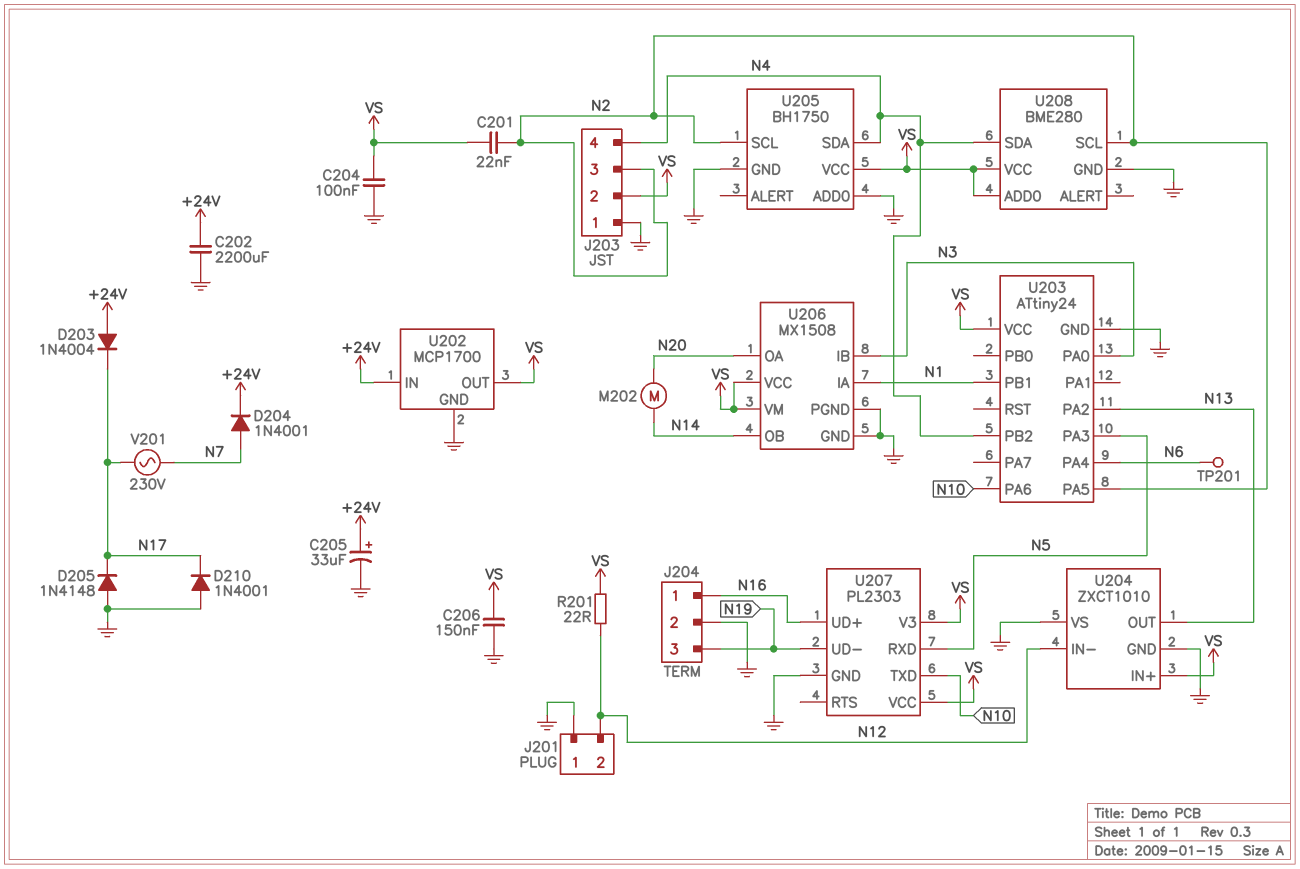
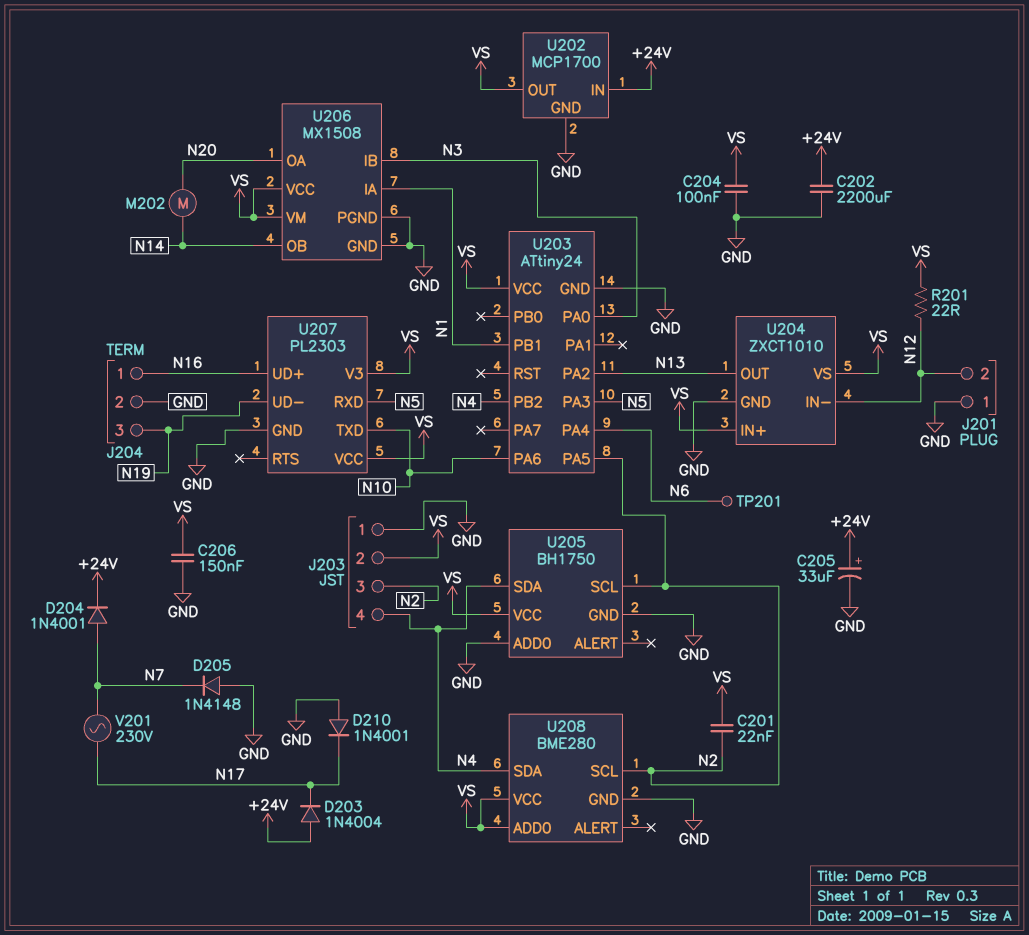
D205: diode 1N4148 (A GND, K N17) -> diode 1N4148 (A GND, K N7)
U204 pin VS: GND -> VS

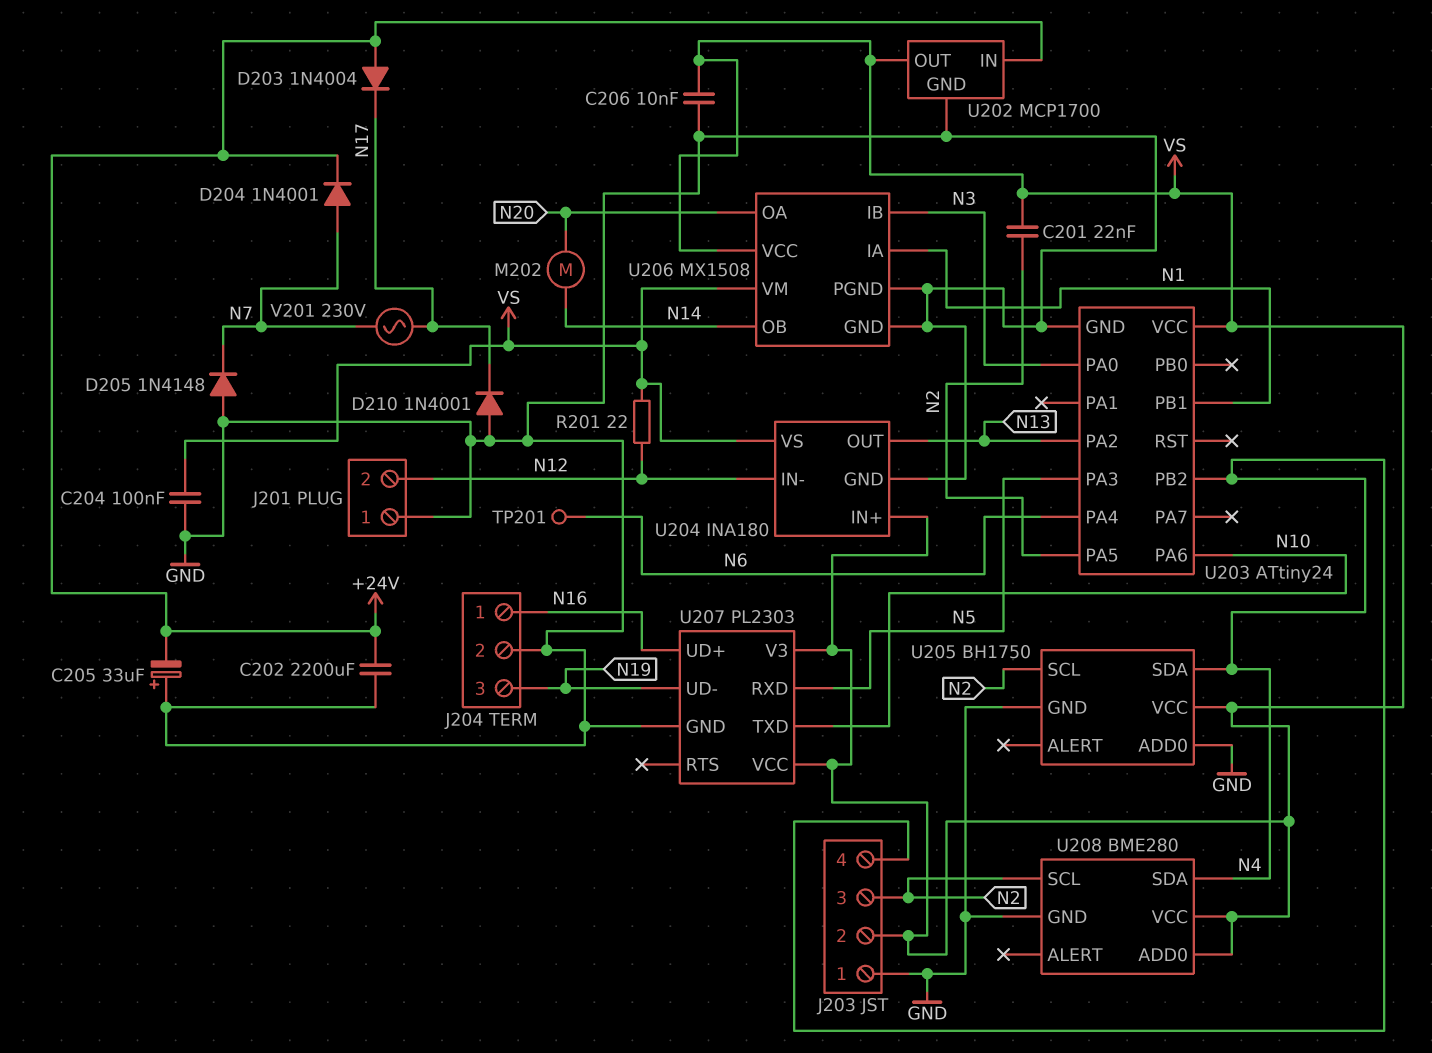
C205: 33uF (plus +24V, minus GND) -> 33uF (plus GND, minus +24V)
C206: 150nF (GND, VS) -> 10nF (GND, VS)
U204: ZXCT1010 -> INA180

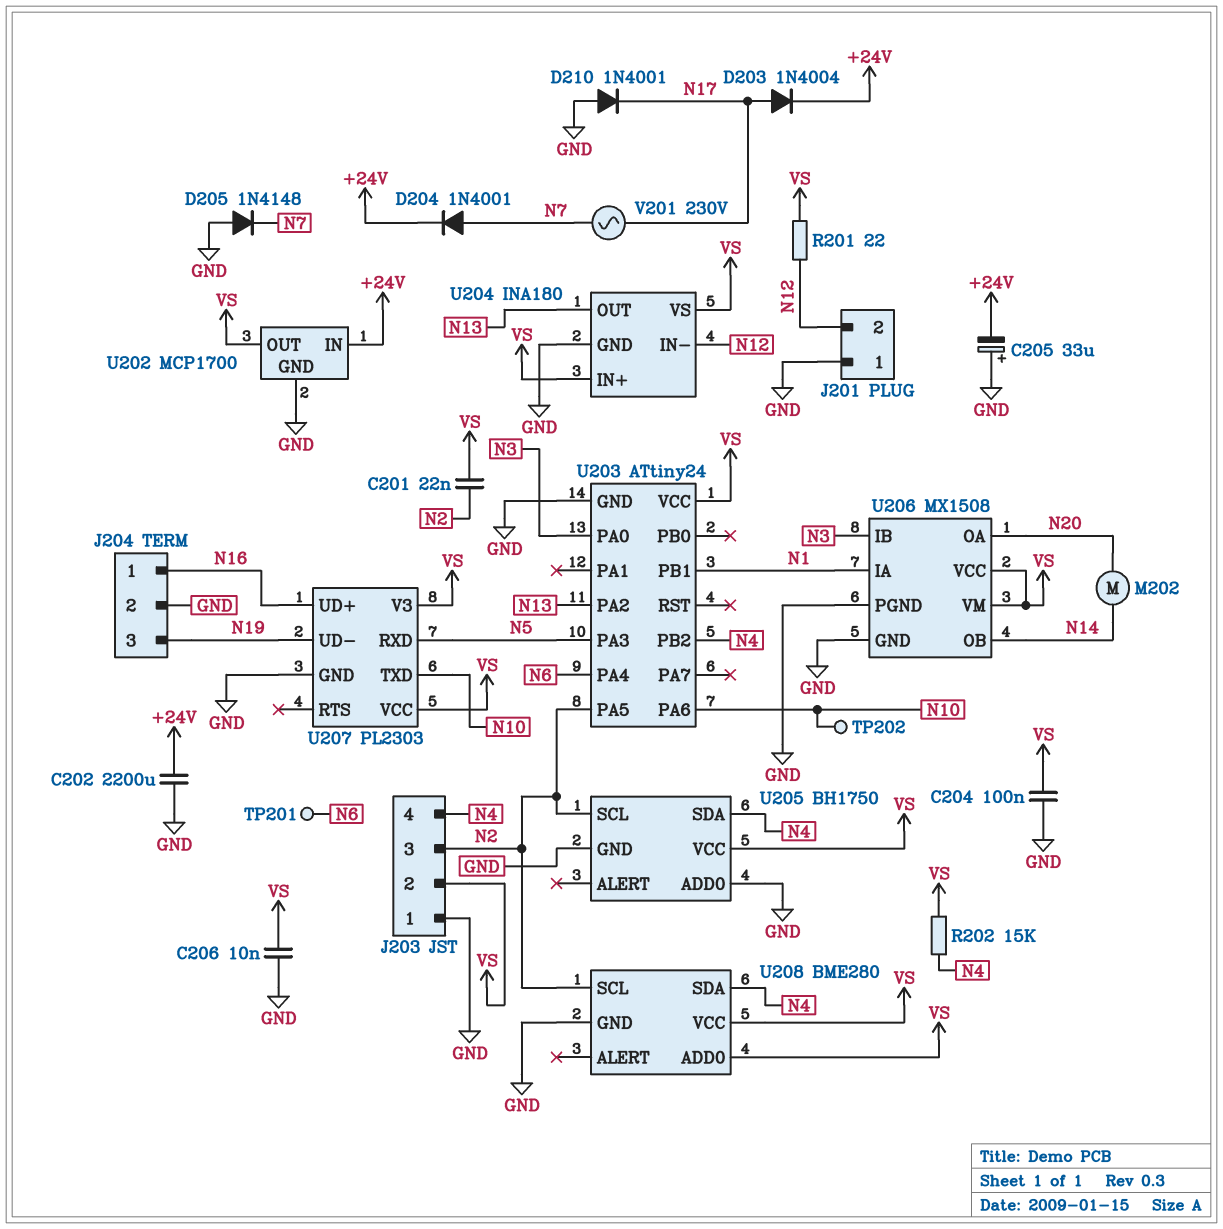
D203: diode 1N4004 (A +24V, K N17) -> diode 1N4004 (A N17, K +24V)
R202: none -> 15k (N4, VS)
TP202: none -> test point (N10)

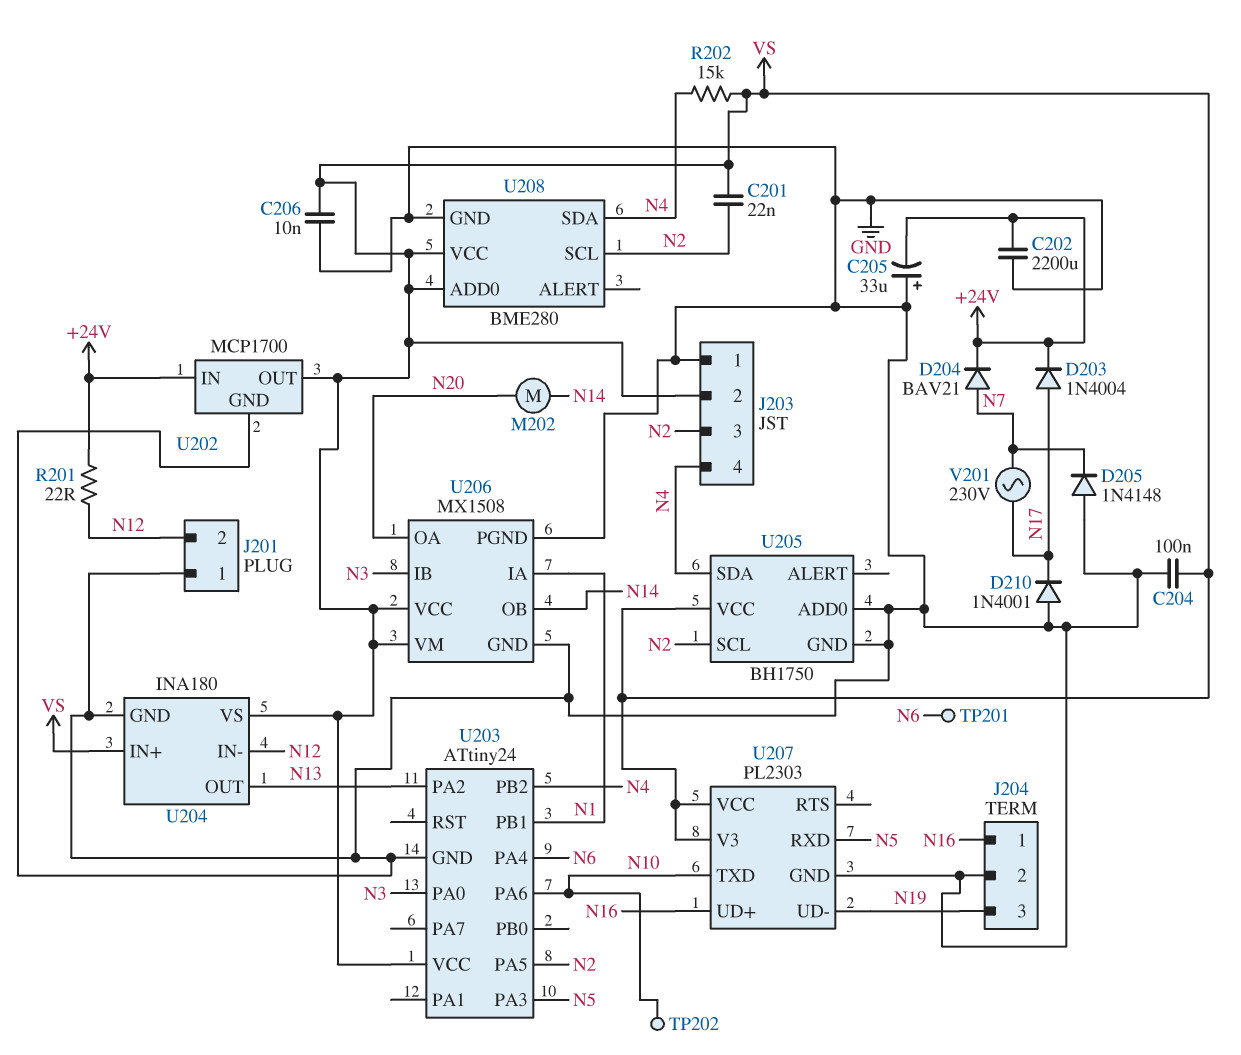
D204: diode 1N4001 (A N7, K +24V) -> diode BAV21 (A N7, K +24V)
R201: 22 (N12, VS) -> 22 (+24V, N12)

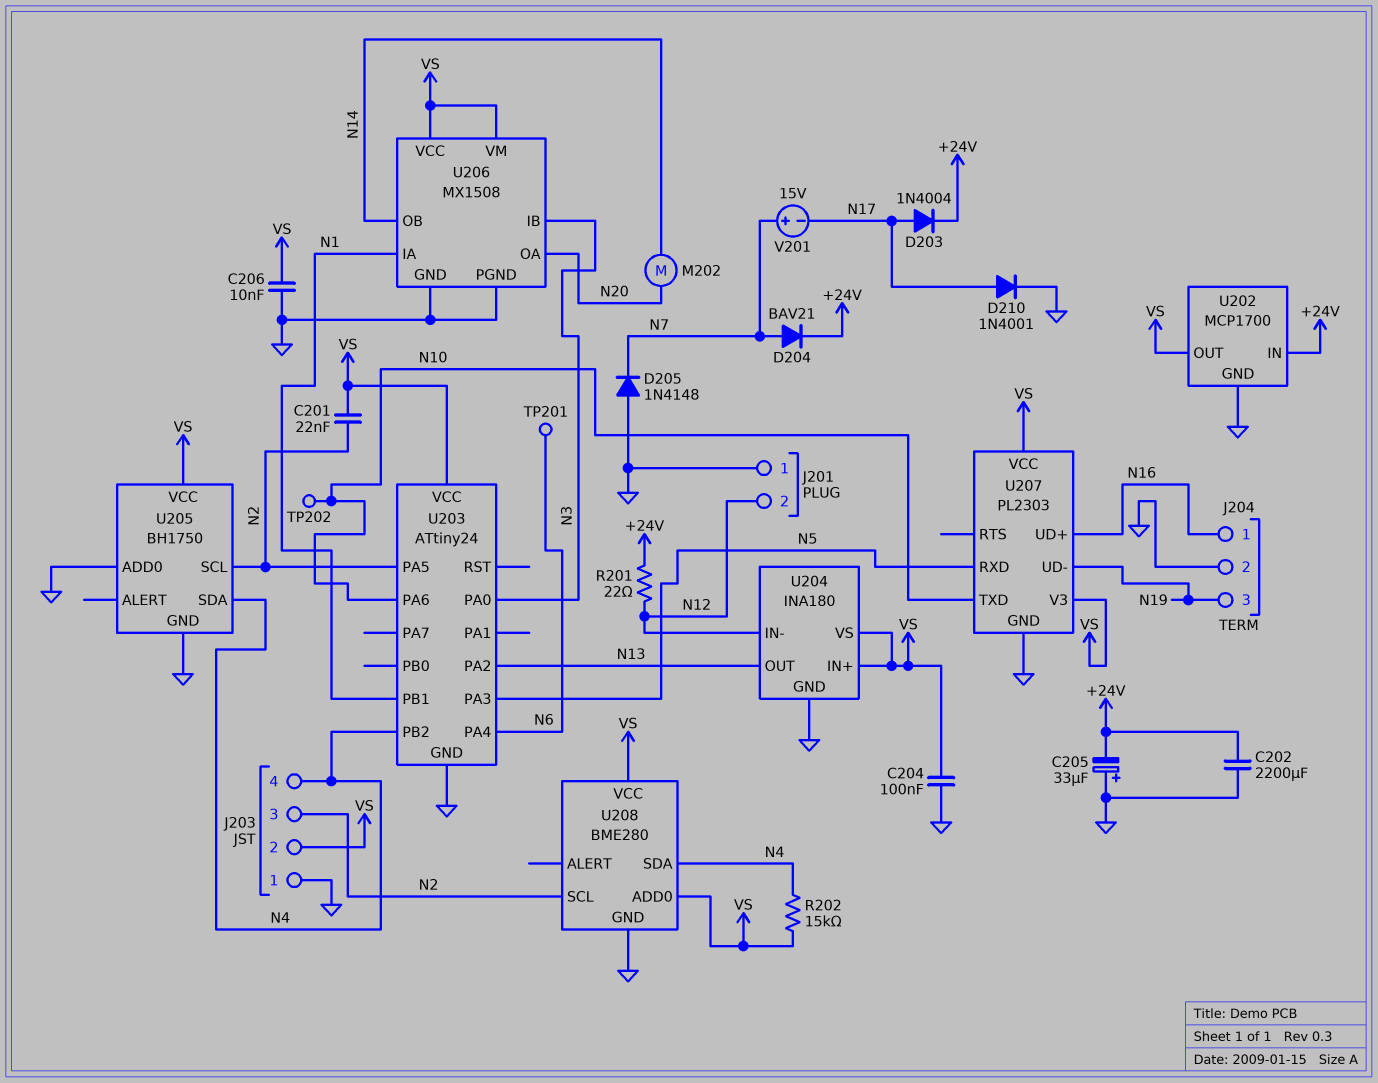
D210: diode 1N4001 (A GND, K N17) -> diode 1N4001 (A N17, K GND)
V201: AC 230V (N7, N17) -> 15V (plus N7, minus N17)

